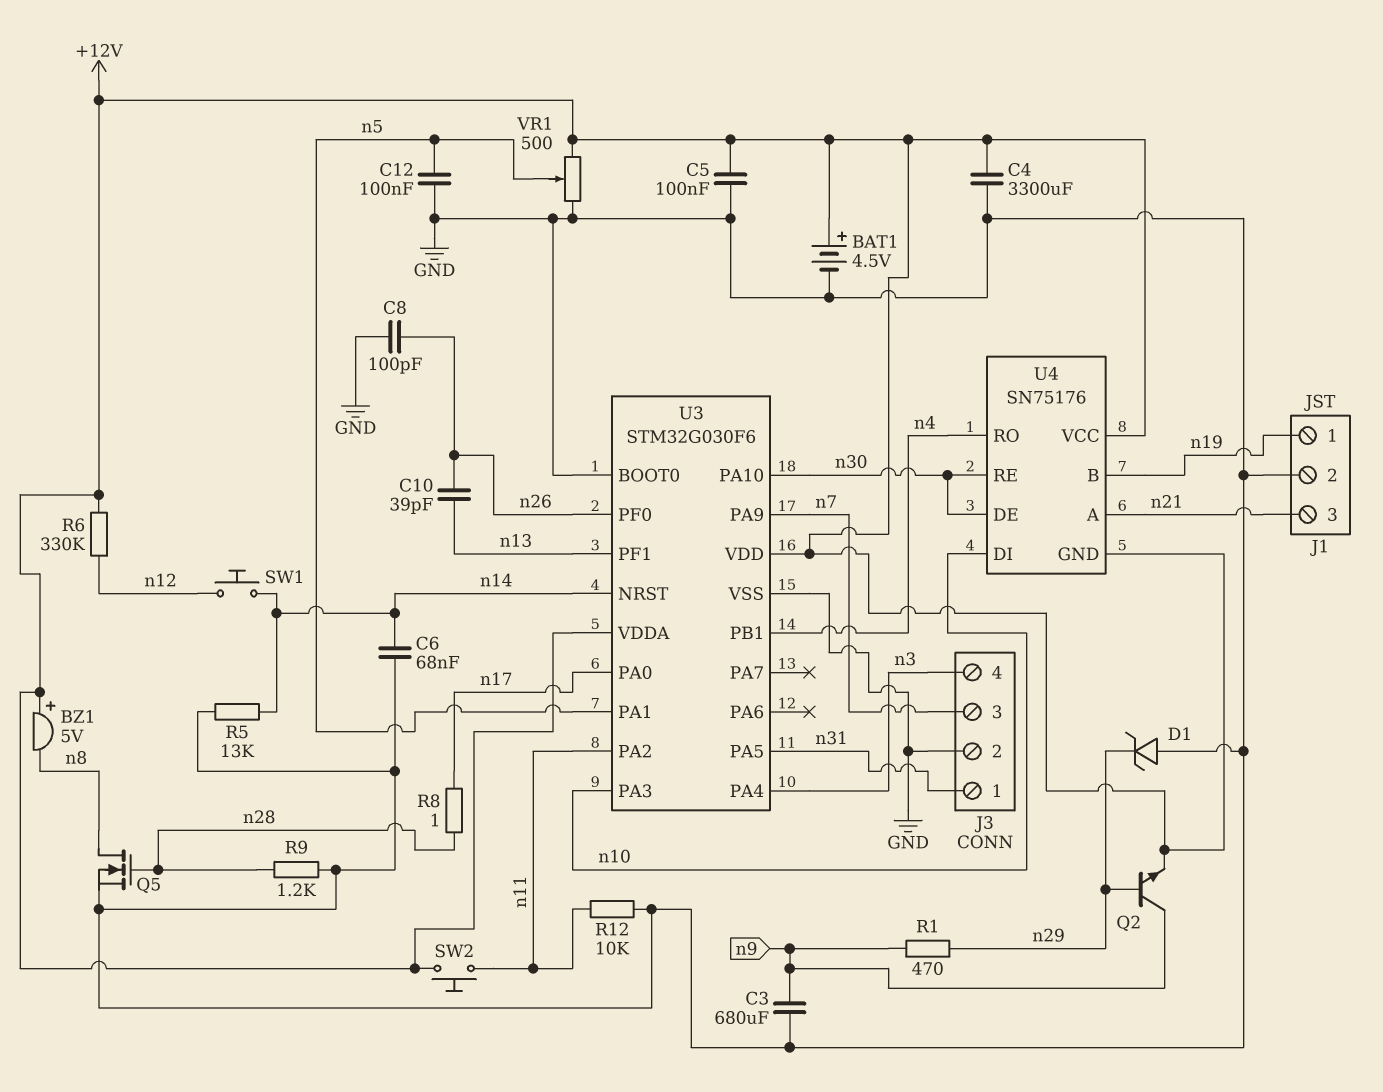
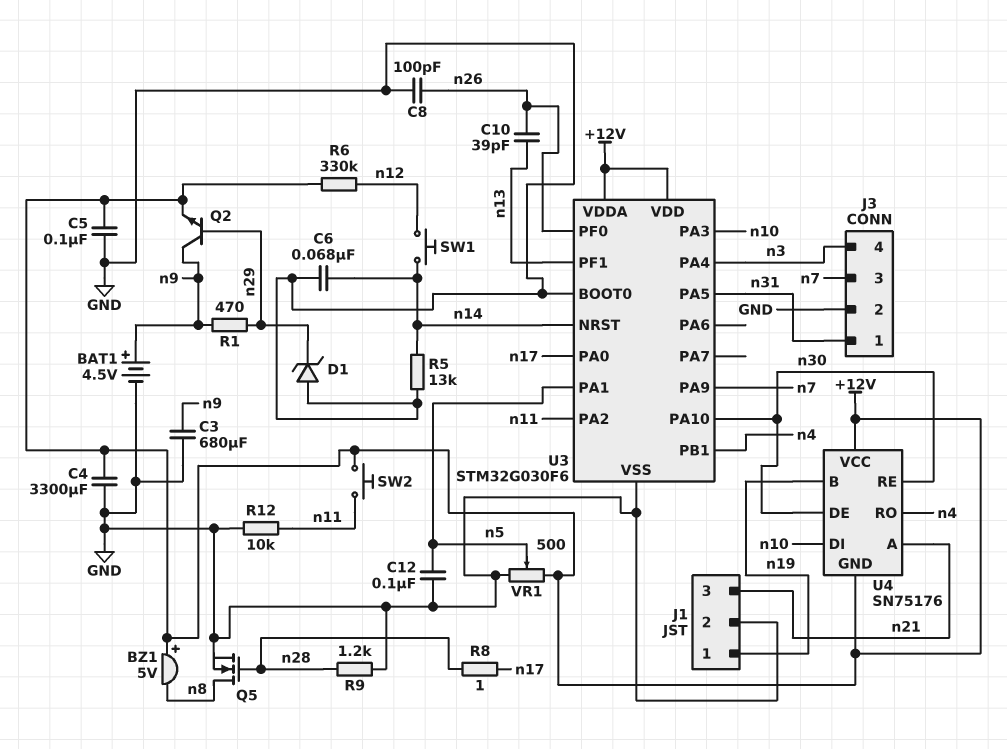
BAT1: 4.5V (plus +12V, minus GND) -> 4.5V (plus n9, minus GND)

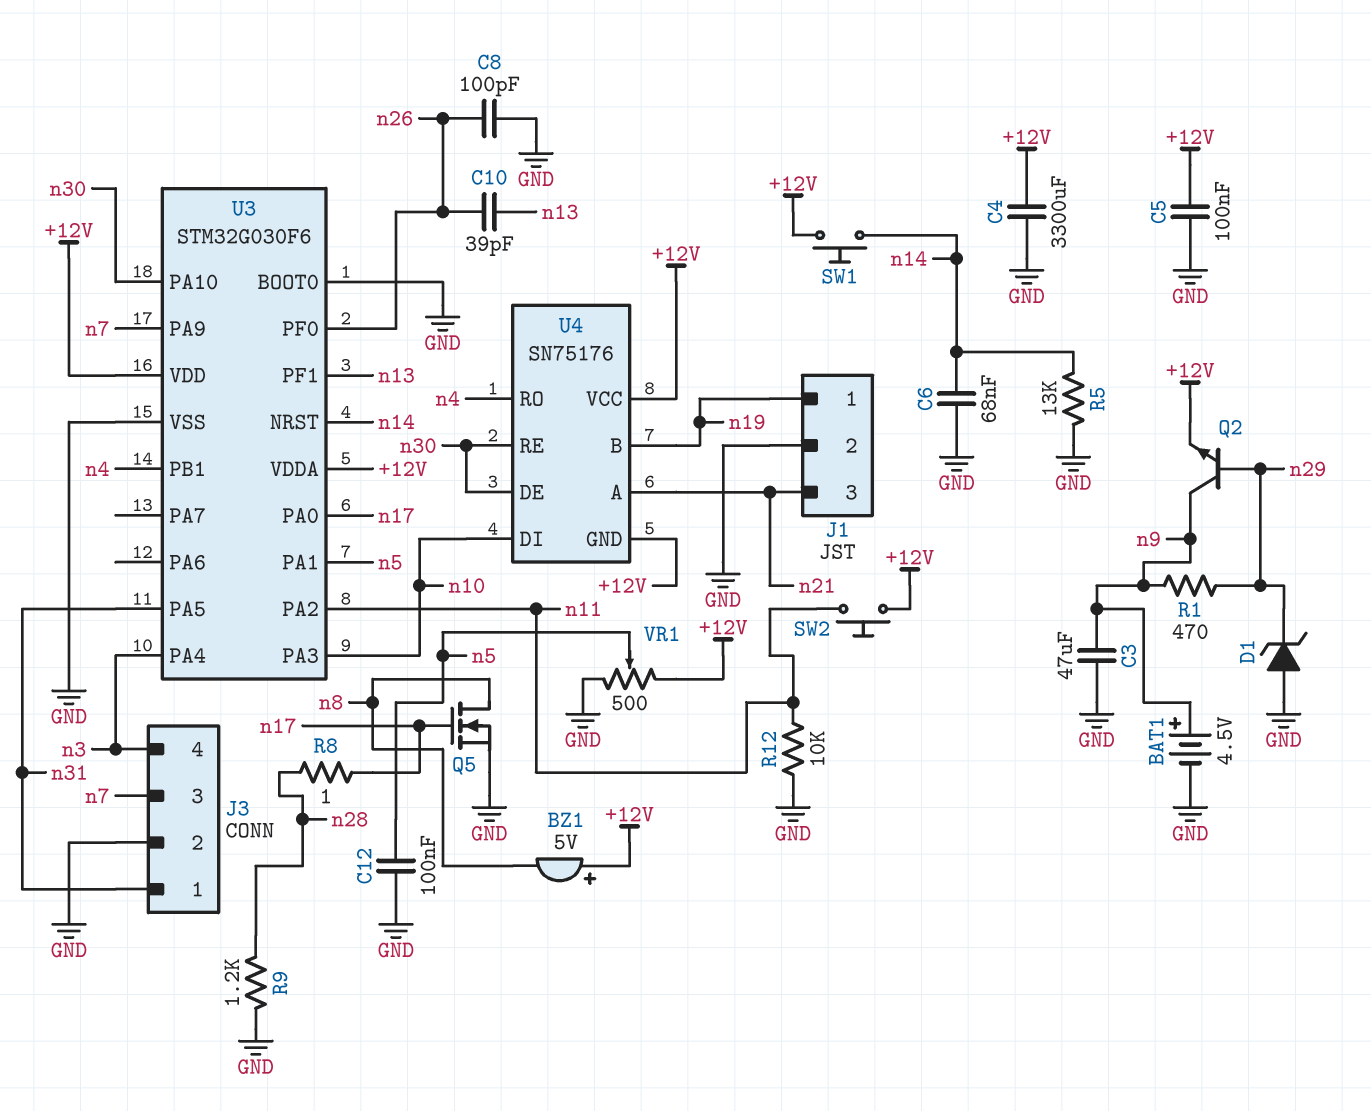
C3: 680uF (GND, n9) -> 47uF (GND, n9)
Q5: NMOS (G n28, D n8, S GND) -> NMOS (G n17, D n8, S GND)
R6: 330k (+12V, n12) -> none
SW1: button (n12, n14) -> button (+12V, n14)

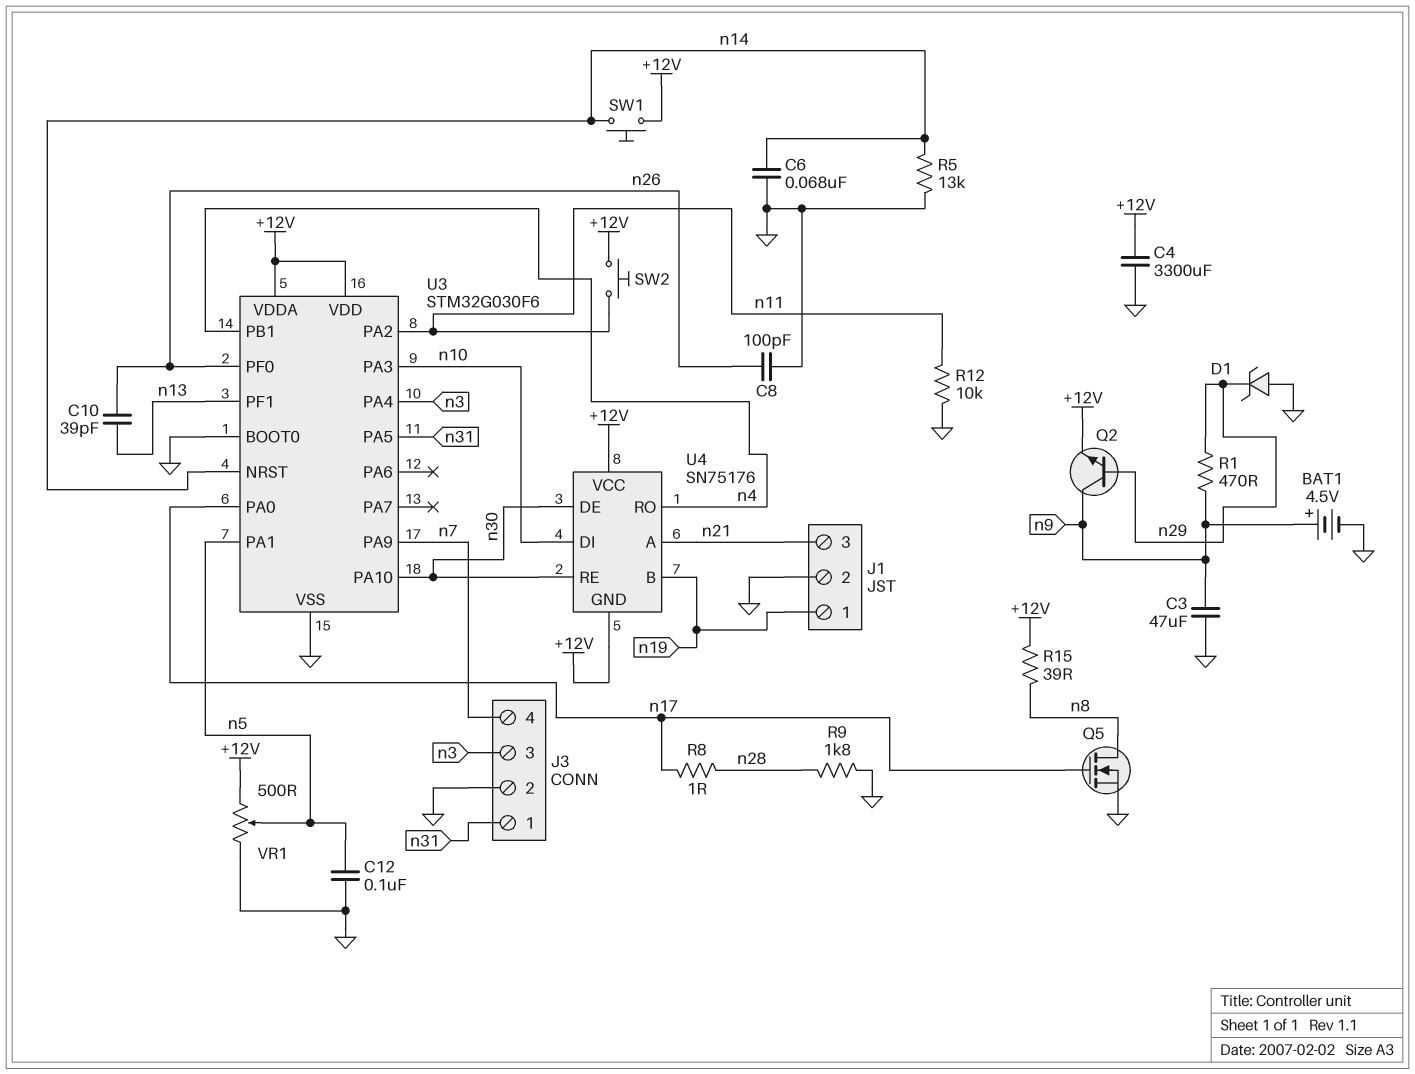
BZ1: buzzer 5V (plus +12V, minus n8) -> none
C5: 100nF (+12V, GND) -> none
J3 pin 3: n7 -> n3
J3 pin 4: n3 -> n7
R9: 1.2k (GND, n28) -> 1.8k (GND, n28)
R15: none -> 39 (+12V, n8)

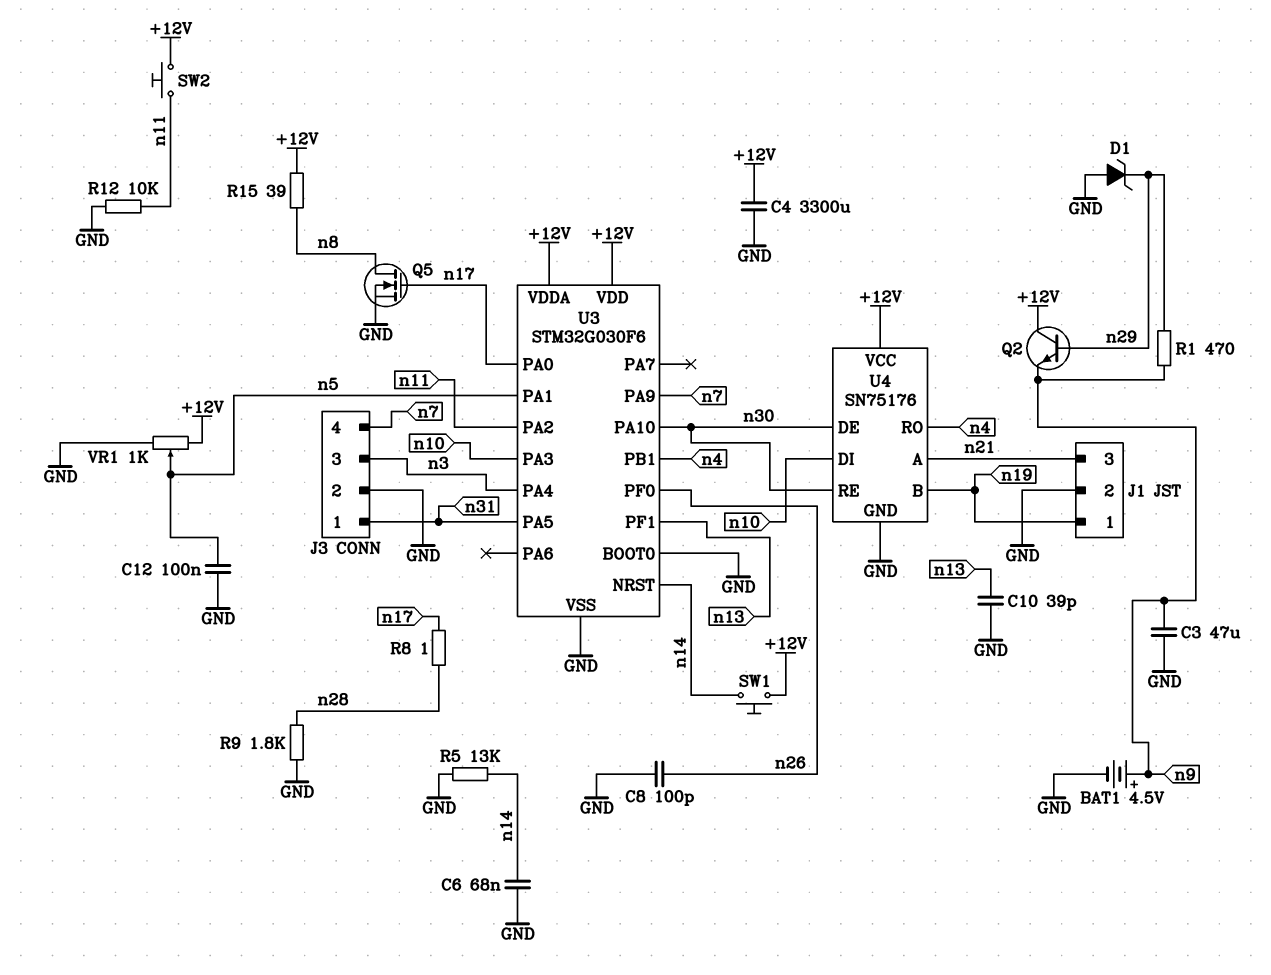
C10: 39pF (n13, n26) -> 39pF (GND, n13)
Q2: NPN (B n29, C n9, E +12V) -> NPN (B n29, C +12V, E n9)
U4 pin GND: +12V -> GND
VR1: 500 (+12V, GND, wiper n5) -> 1k (+12V, GND, wiper n5)

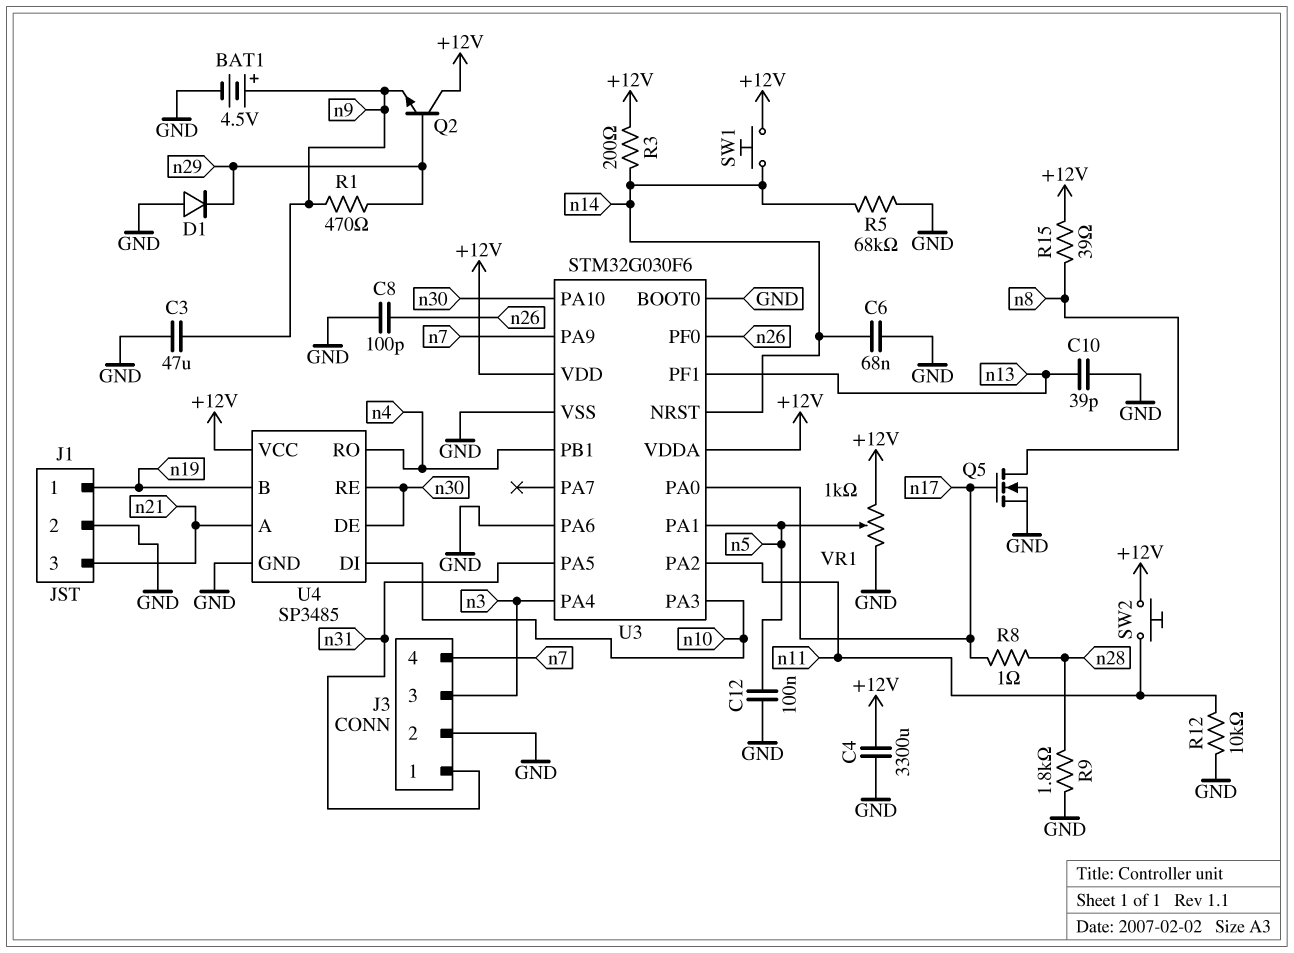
D1: zener (A GND, K n29) -> diode (A GND, K n29)
R3: none -> 200 (+12V, n14)
R5: 13k (GND, n14) -> 68k (GND, n14)
U3 pin PA6: none -> GND
U4: SN75176 -> SP3485

